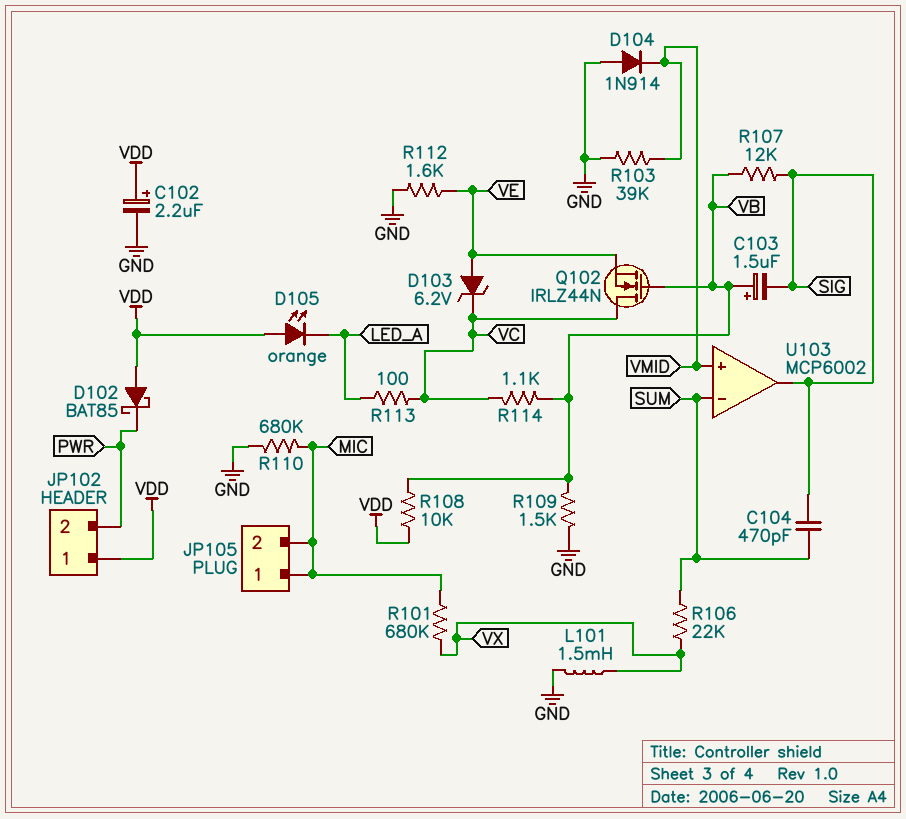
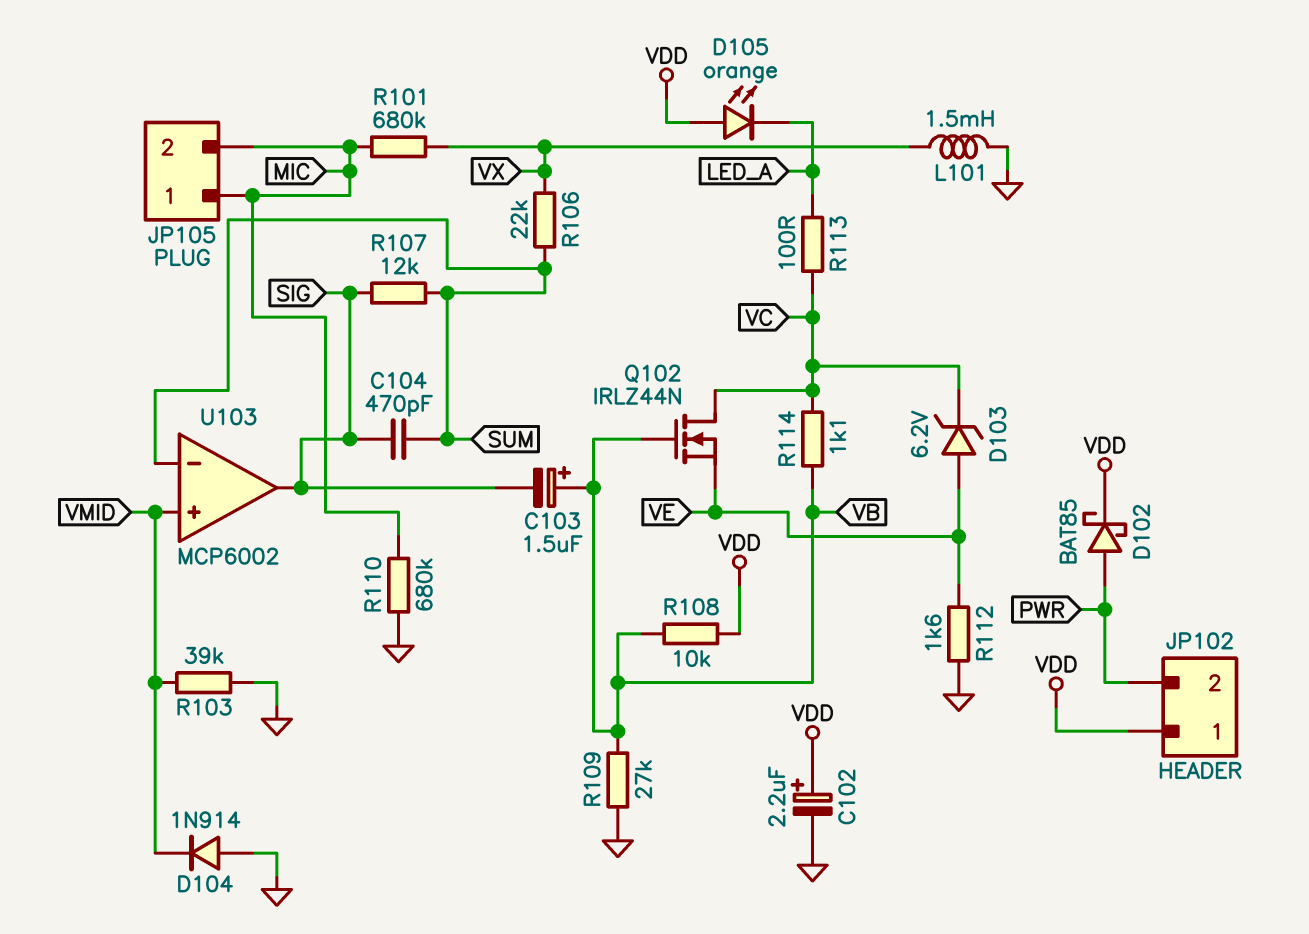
D102: schottky BAT85 (A VDD, K PWR) -> schottky BAT85 (A PWR, K VDD)
R107: 12k (SIG, VB) -> 12k (SIG, SUM)
R109: 1.5k (GND, VB) -> 27k (GND, VB)

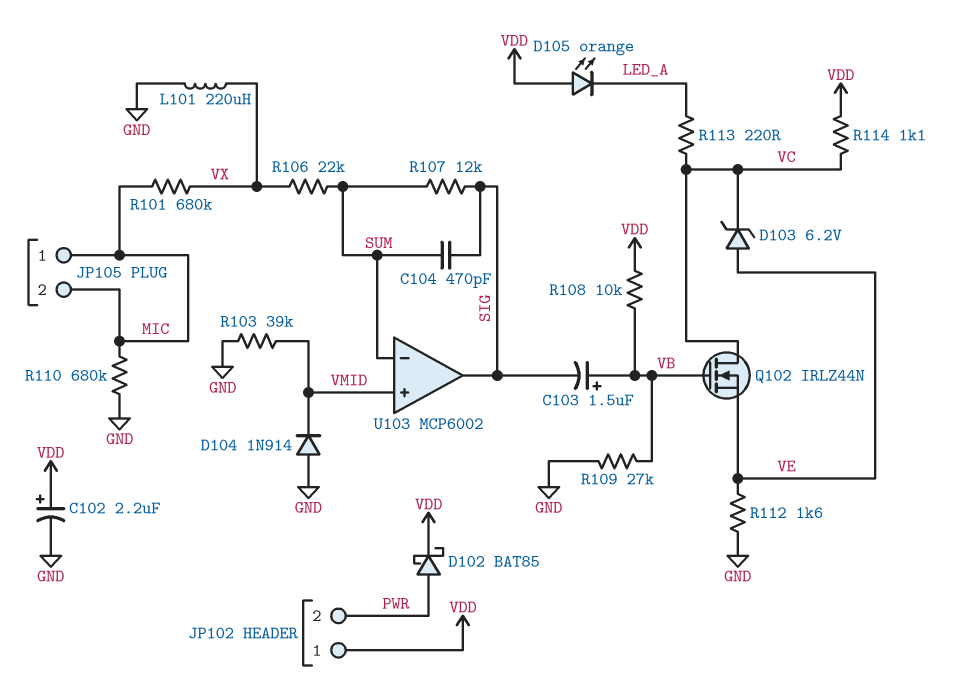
L101: 1.5mH (GND, VX) -> 220uH (GND, VX)
R113: 100 (LED_A, VC) -> 220 (LED_A, VC)
R114: 1.1k (VB, VC) -> 1.1k (VC, VDD)

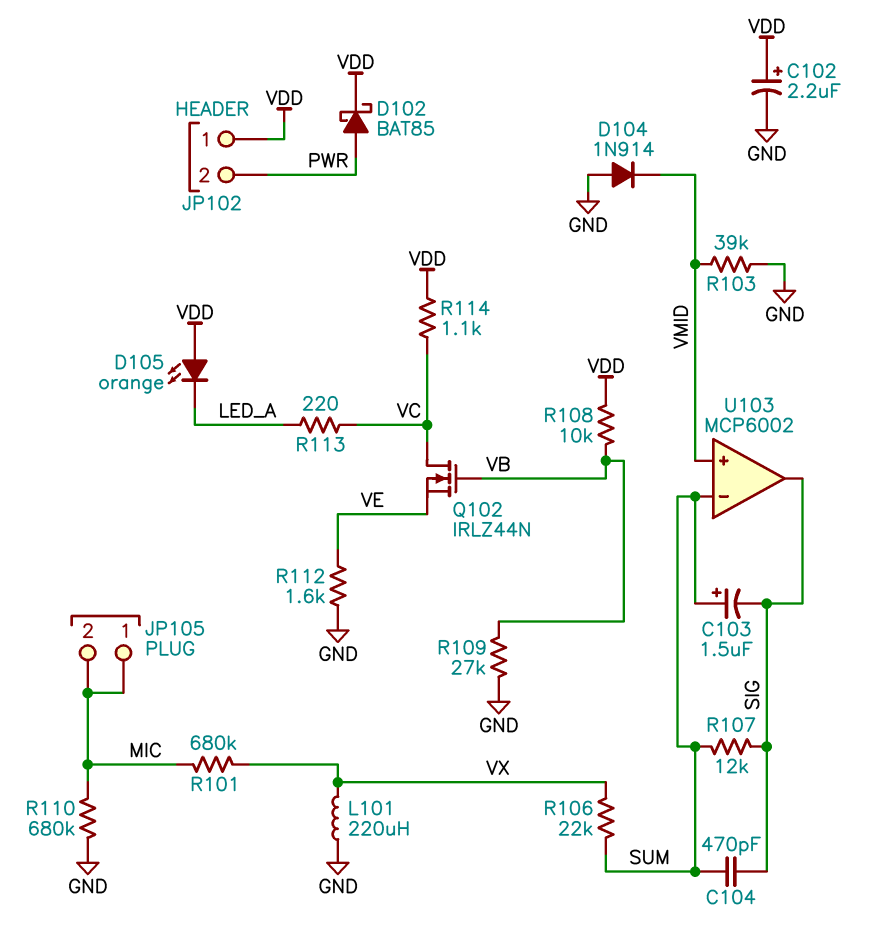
C103: 1.5uF (plus VB, minus SIG) -> 1.5uF (plus SUM, minus SIG)
D103: zener 6.2V (A VE, K VC) -> none

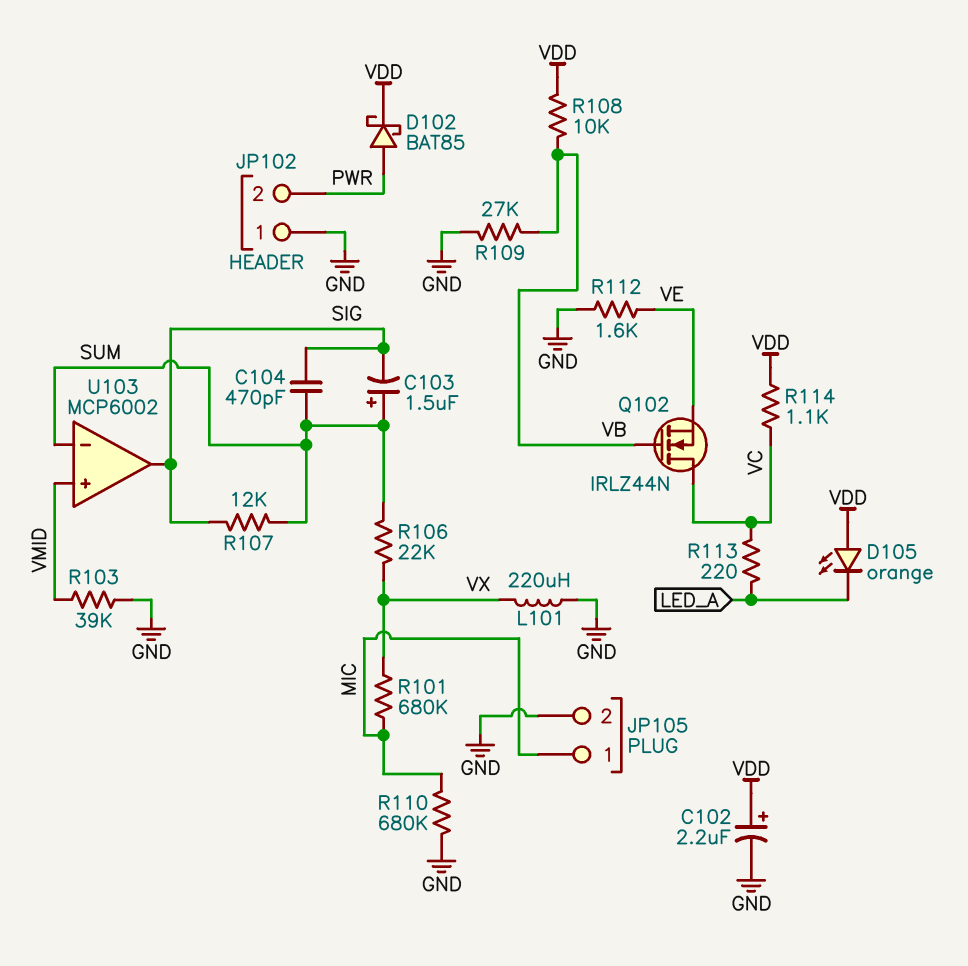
D104: diode 1N914 (A GND, K VMID) -> none
JP102 pin 1: VDD -> GND
JP105 pin 2: MIC -> GND

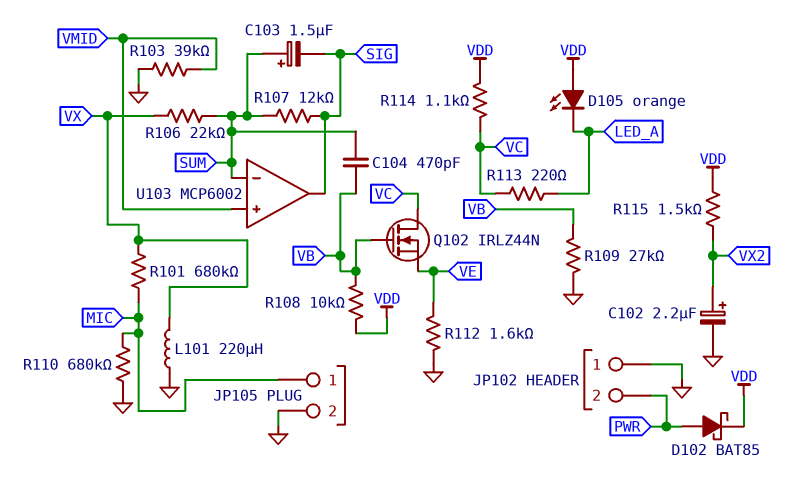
C102: 2.2uF (plus VDD, minus GND) -> 2.2uF (plus VX2, minus GND)
C104: 470pF (SIG, SUM) -> 470pF (SUM, VB)
R115: none -> 1.5k (VDD, VX2)

